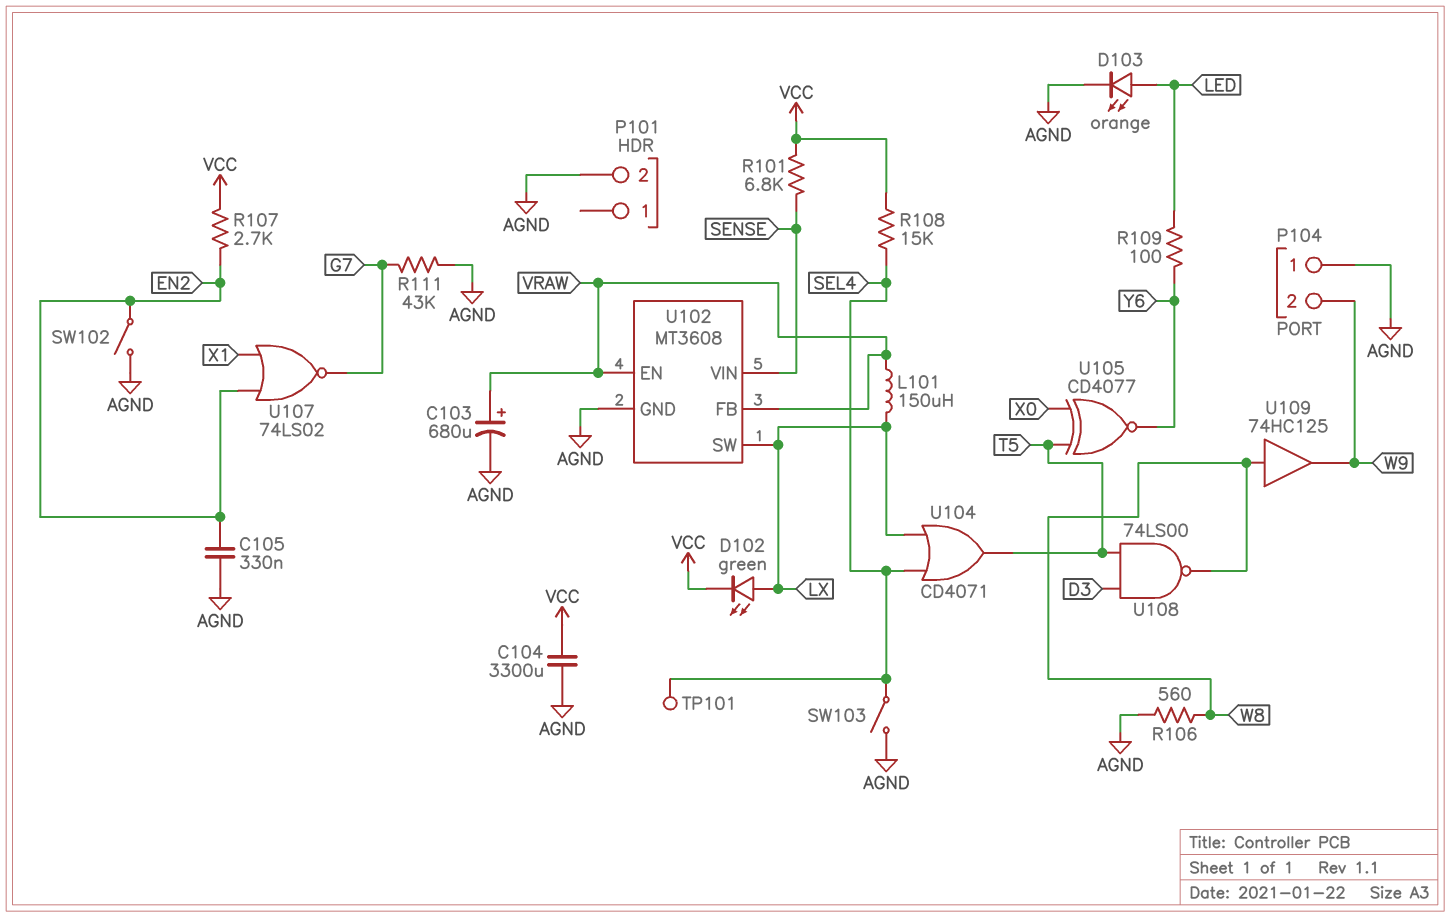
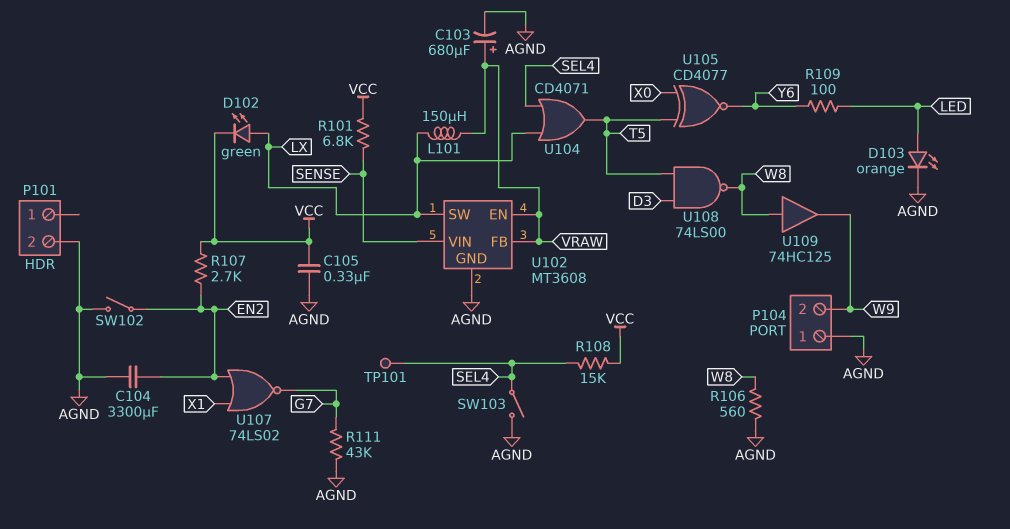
C104: 3300uF (AGND, VCC) -> 3300uF (AGND, EN2)
C105: 330nF (AGND, EN2) -> 330nF (AGND, VCC)

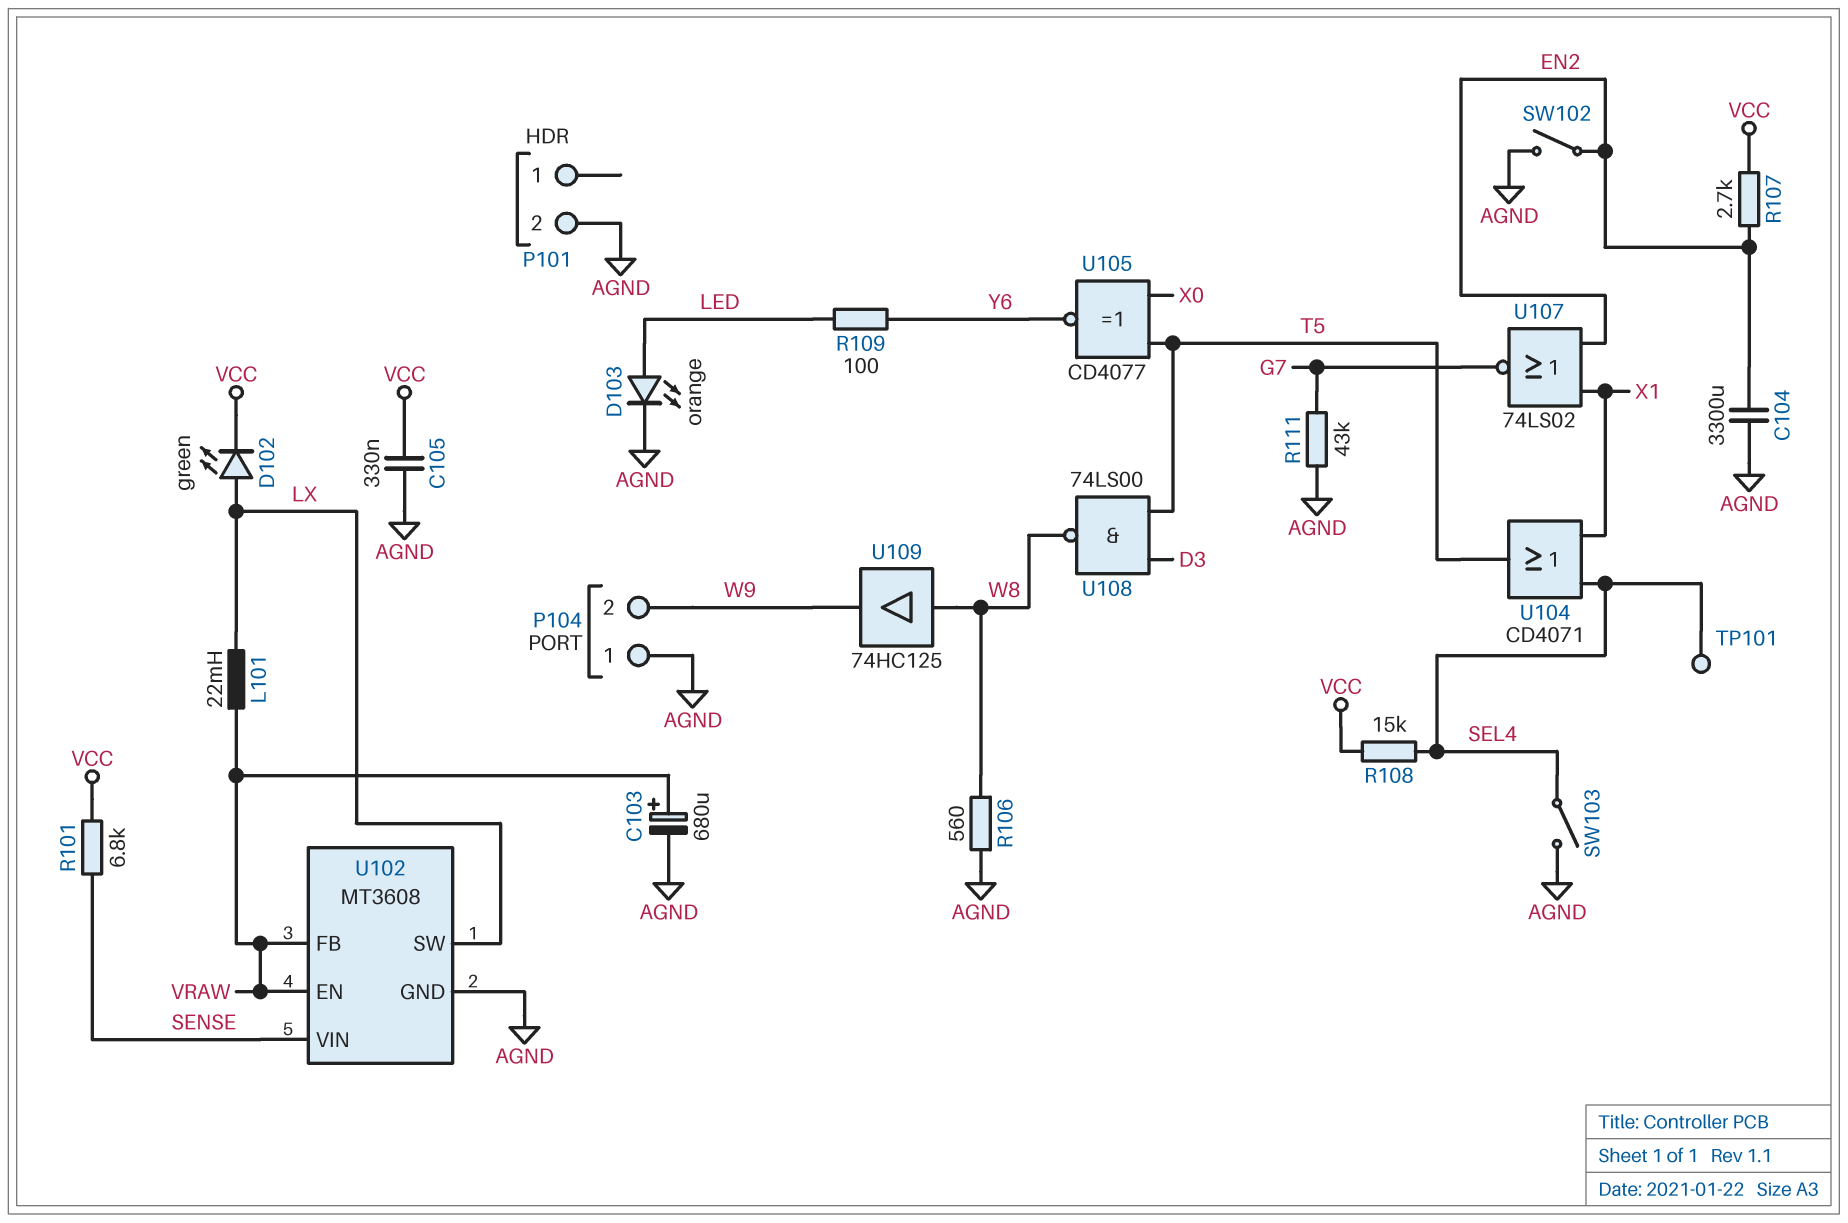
L101: 150uH (LX, VRAW) -> 22mH (LX, VRAW)
U104: OR CD4071 (in LX, in SEL4, out T5) -> OR CD4071 (in SEL4, in X1, out T5)

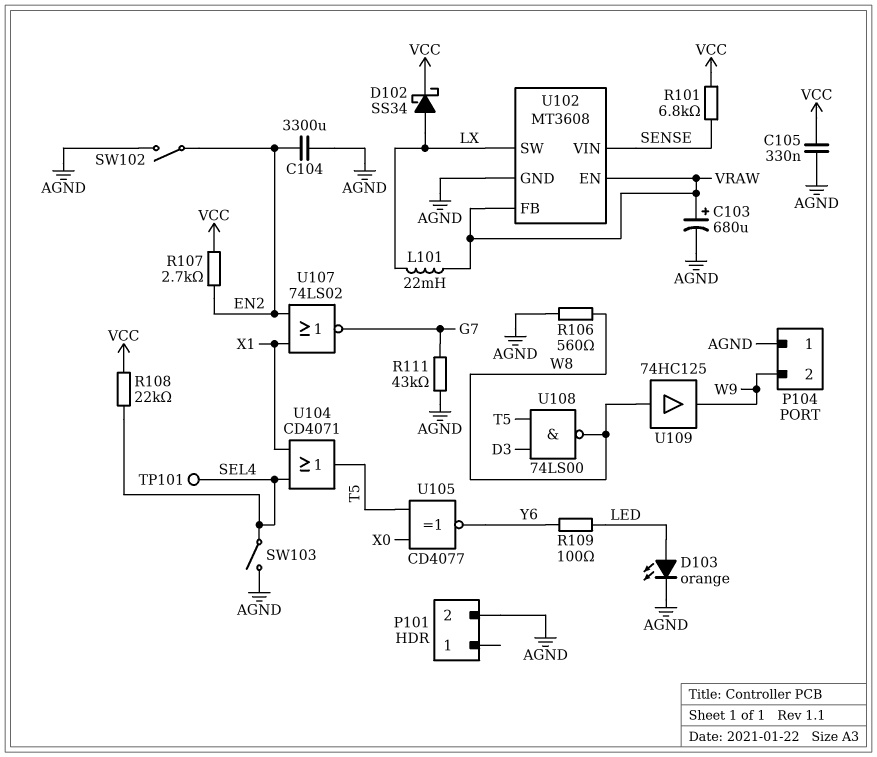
D102: LED green (A LX, K VCC) -> schottky SS34 (A LX, K VCC)
R108: 15k (SEL4, VCC) -> 22k (SEL4, VCC)

